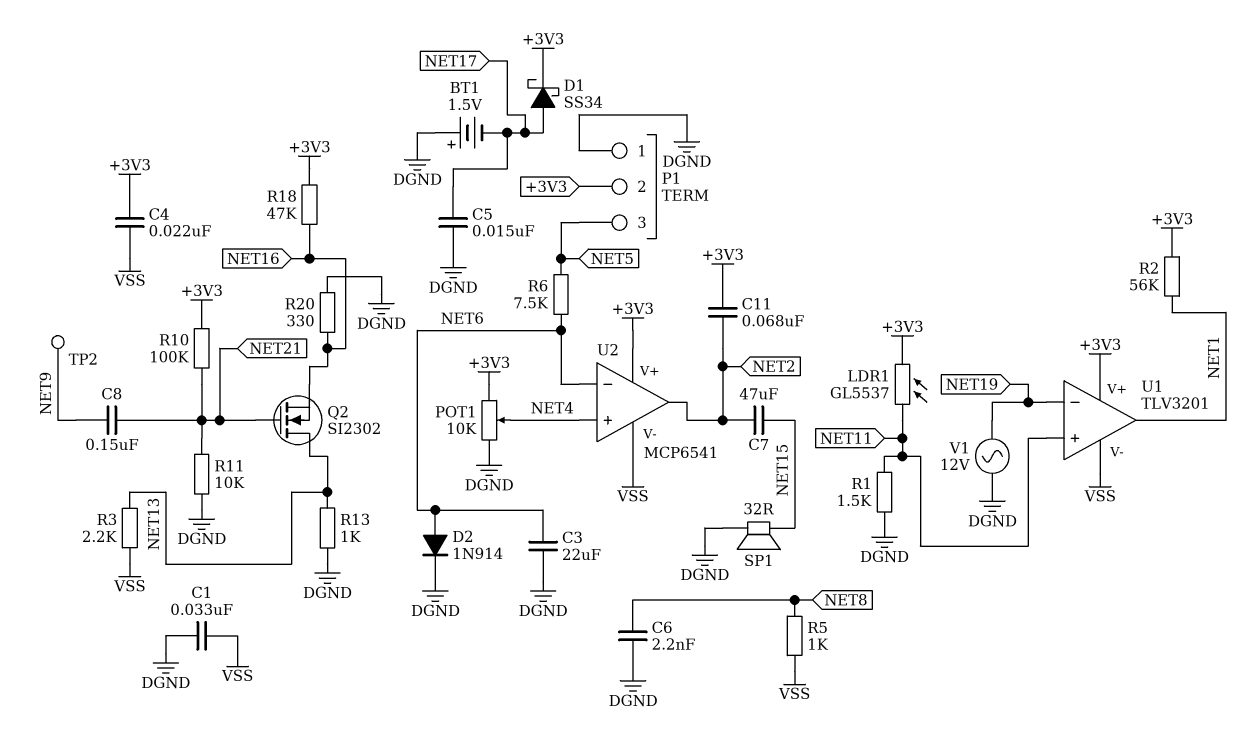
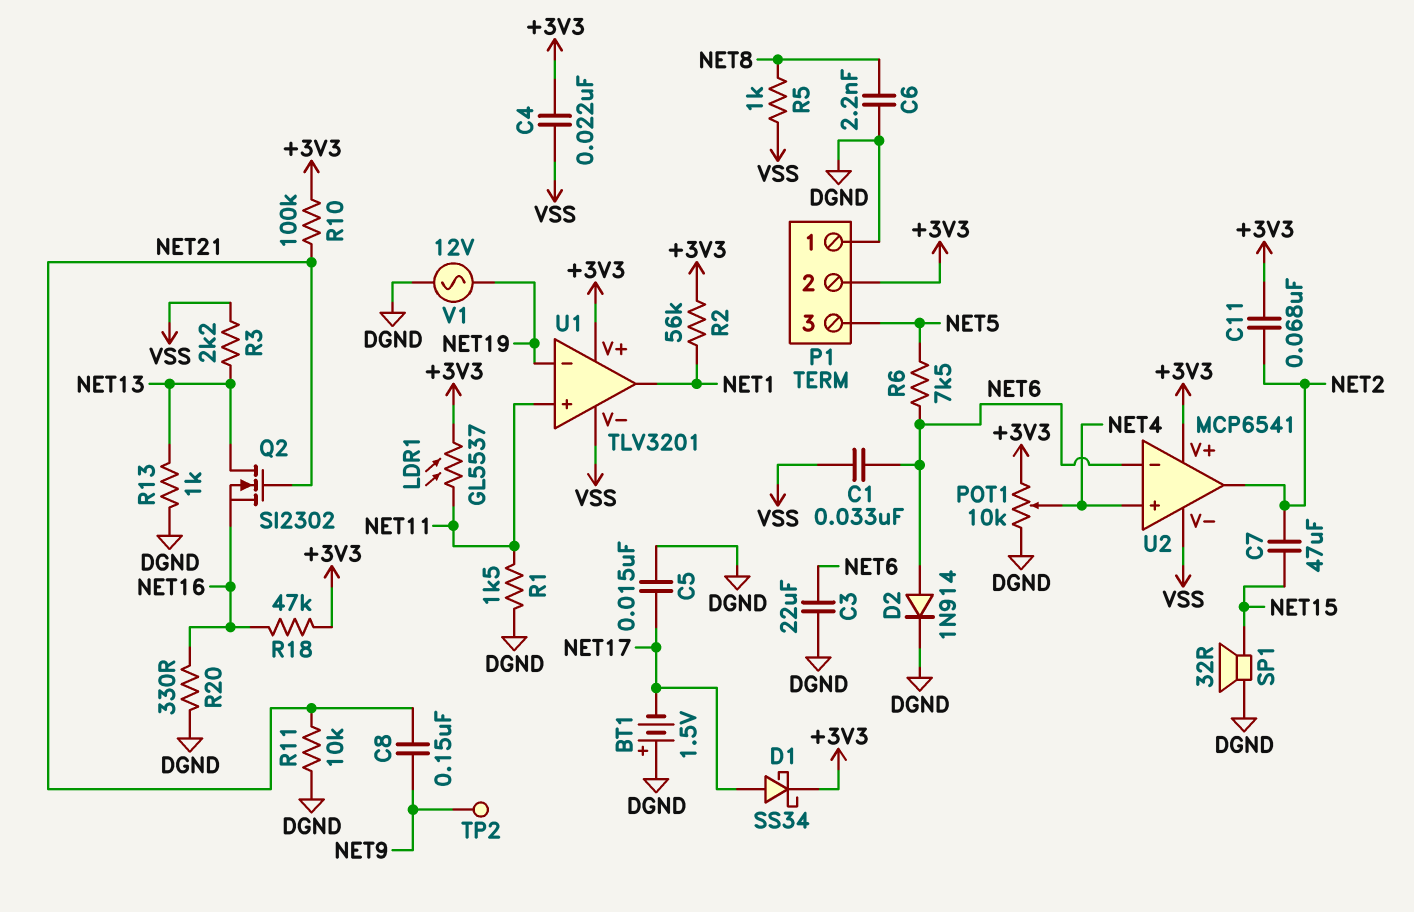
C1: 33nF (DGND, VSS) -> 33nF (NET6, VSS)

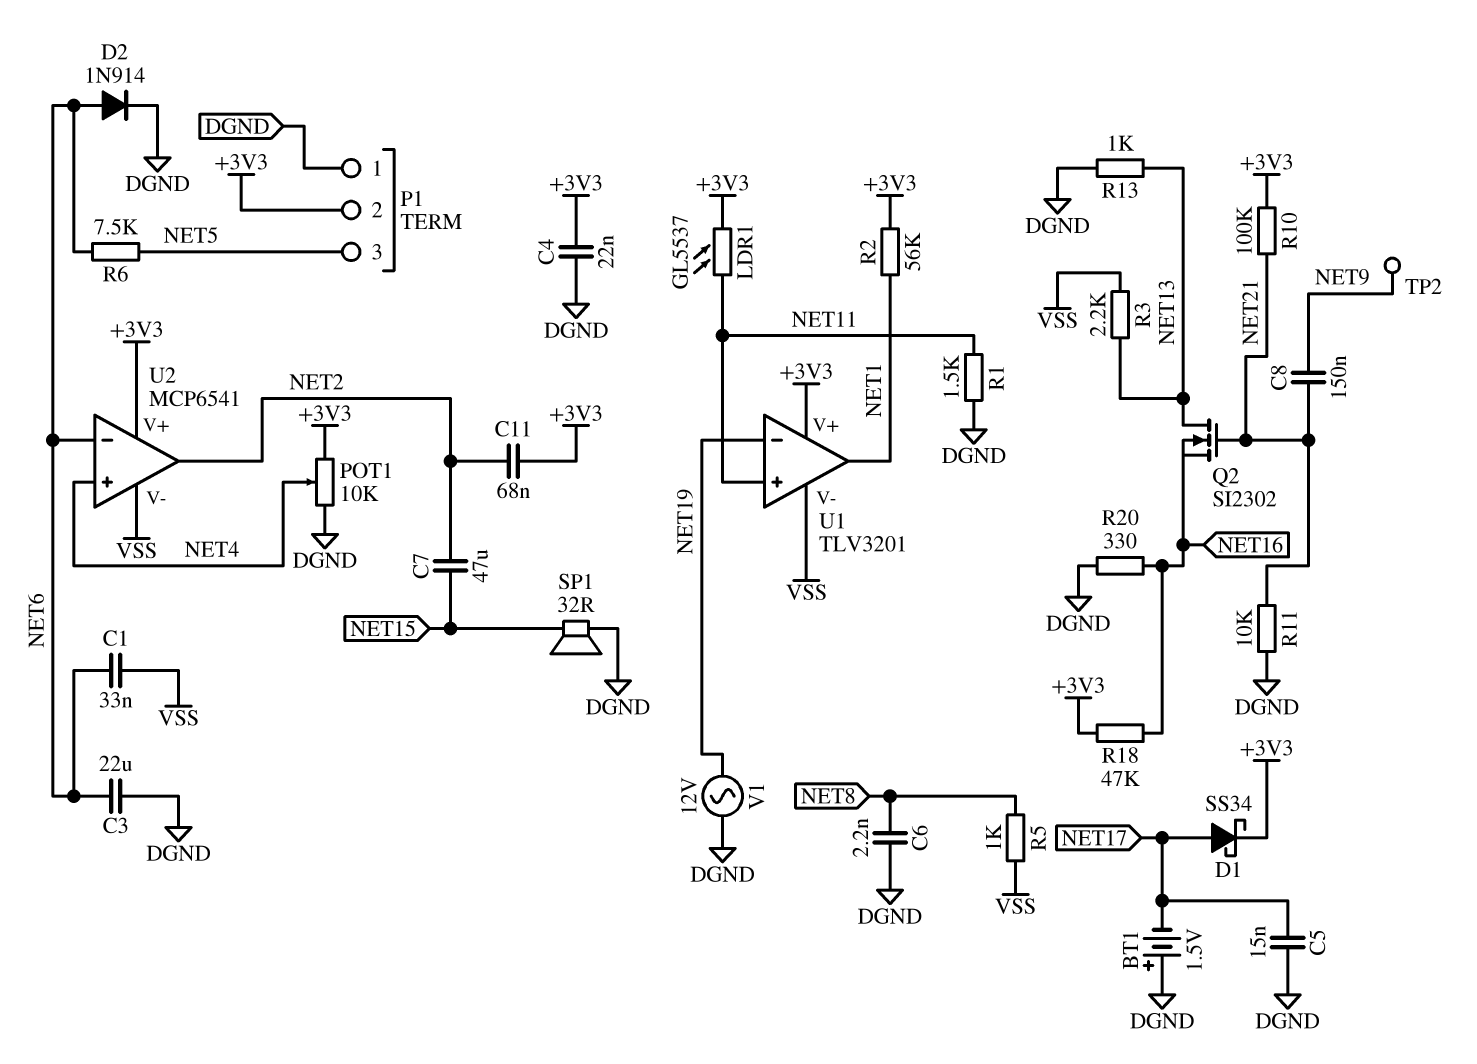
C4: 22nF (+3V3, VSS) -> 22nF (+3V3, DGND)

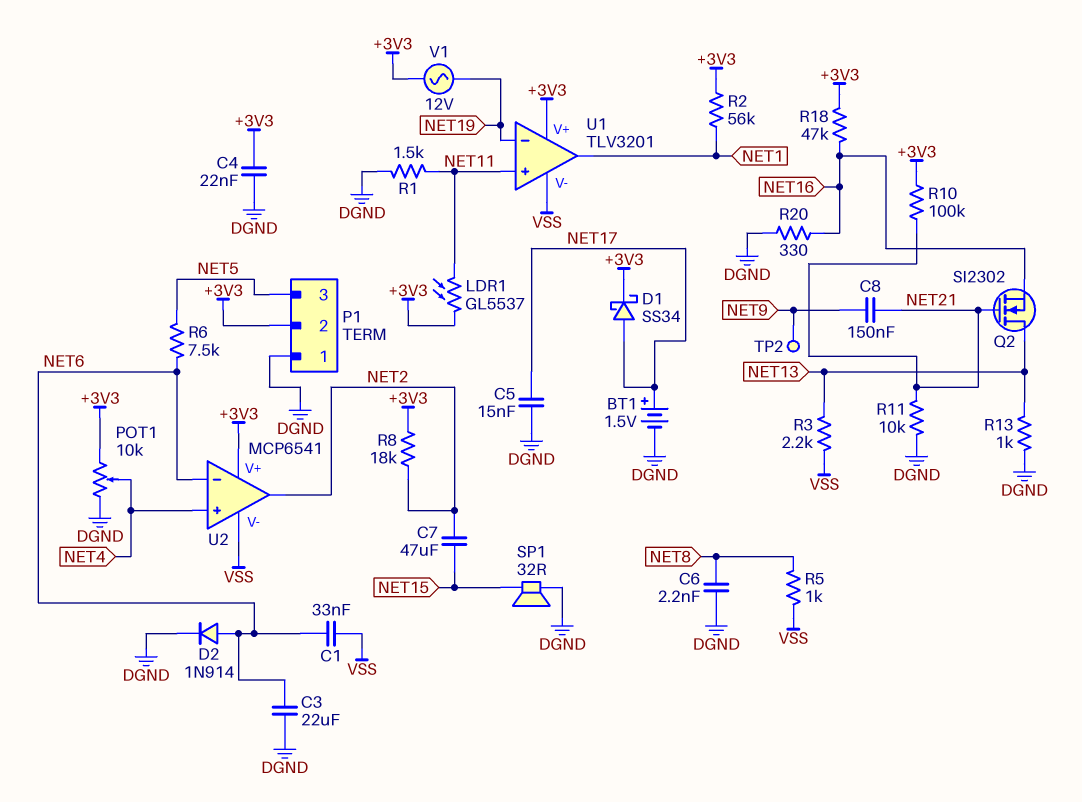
BT1: 1.5V (plus DGND, minus NET17) -> 1.5V (plus NET17, minus DGND)
C11: 68nF (+3V3, NET2) -> none
R8: none -> 18k (+3V3, NET2)
V1: AC 12V (DGND, NET19) -> AC 12V (+3V3, NET19)

